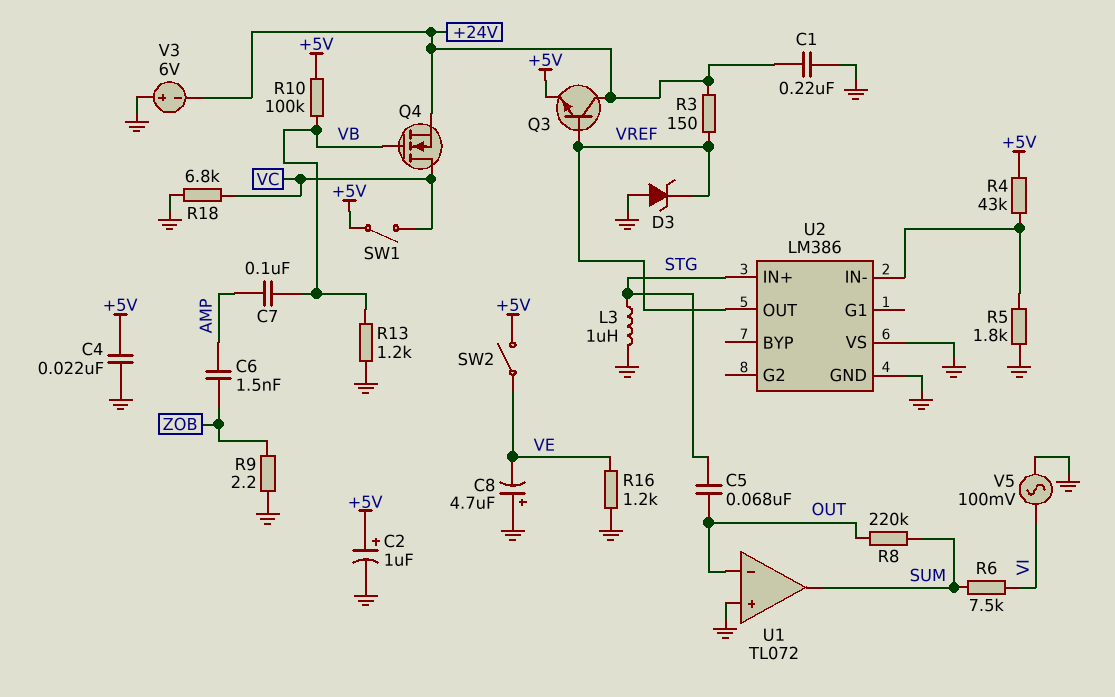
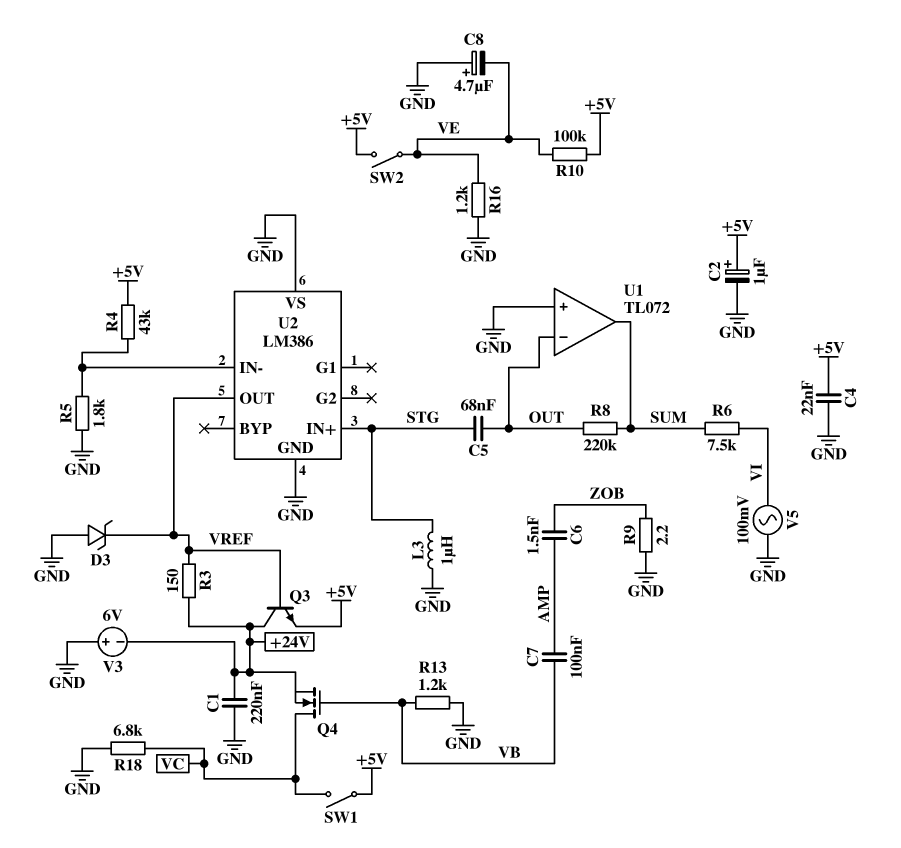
R10: 100k (+5V, VB) -> 100k (+5V, VE)

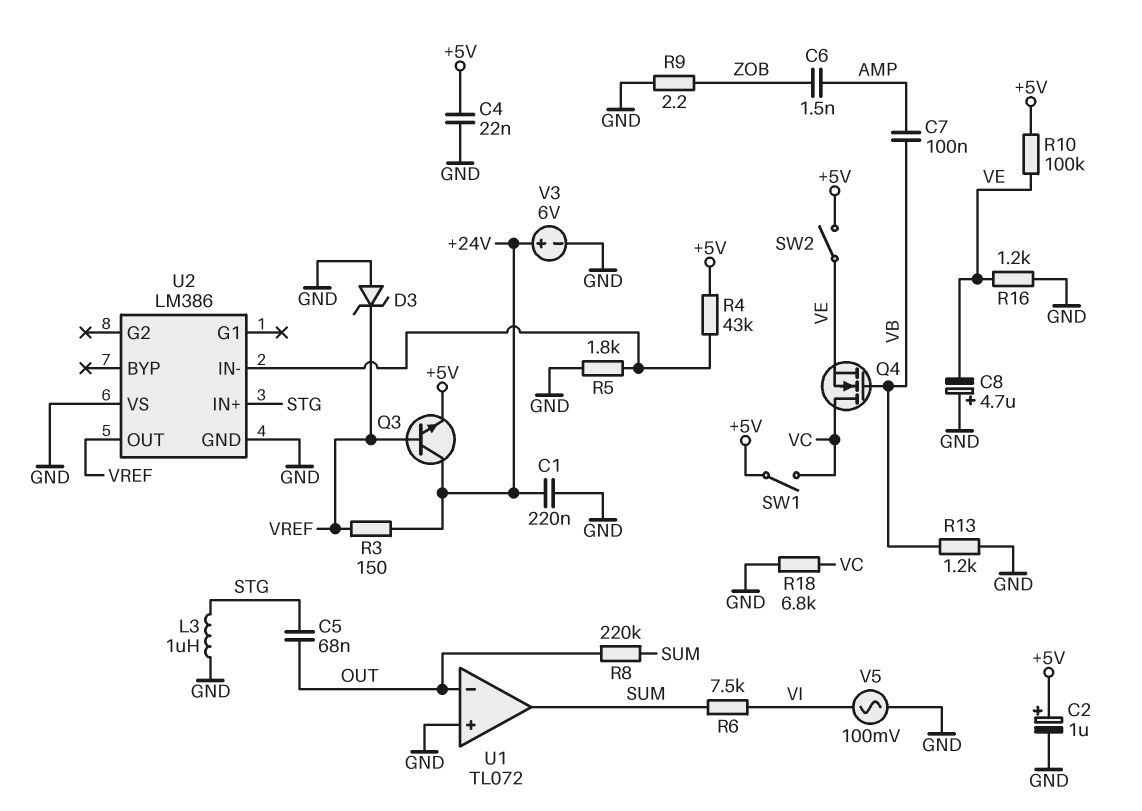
Q4: NMOS (G VB, D VC, S +24V) -> NMOS (G VB, D VC, S VE)
V3: 6V (plus GND, minus +24V) -> 6V (plus +24V, minus GND)

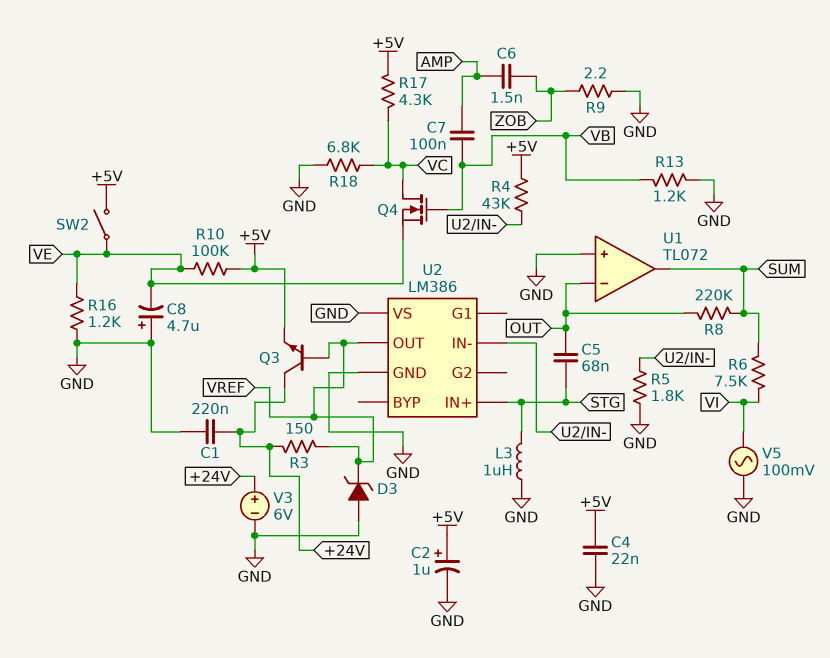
R17: none -> 4.3k (+5V, VC)
SW1: switch (+5V, VC) -> none

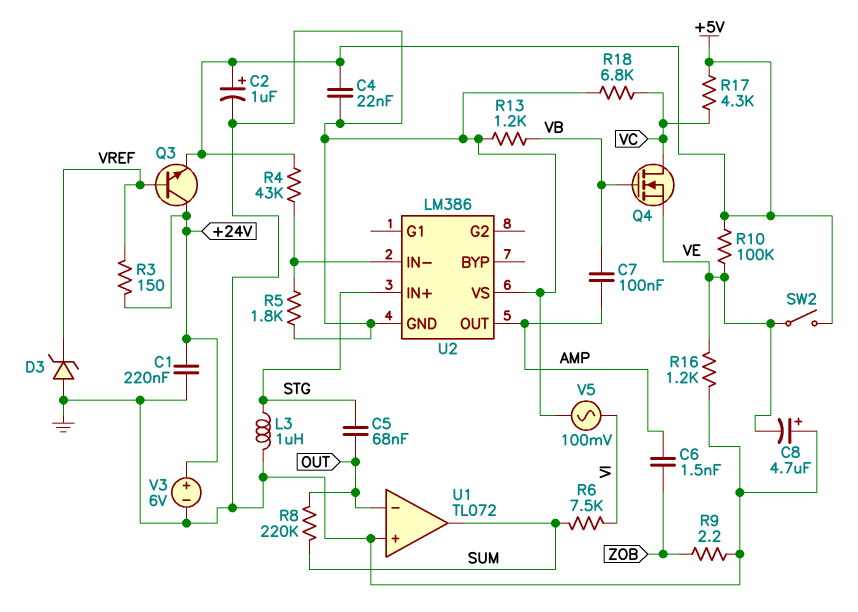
U2 pin OUT: VREF -> AMP

